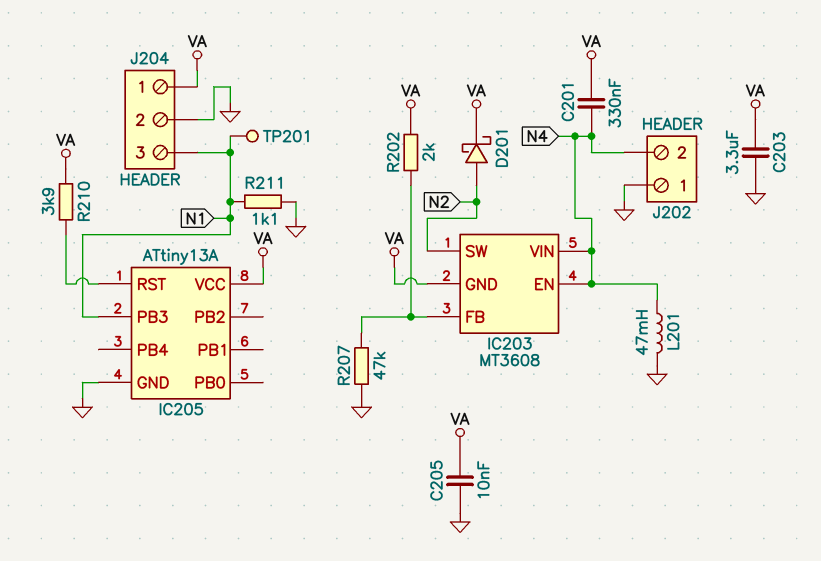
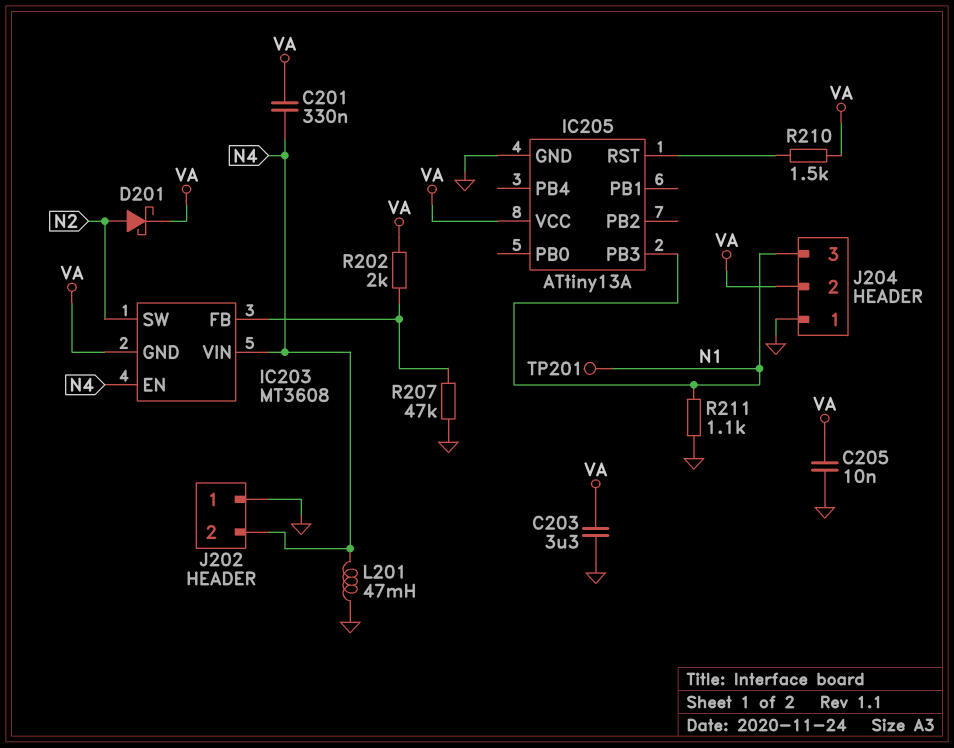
J204 pin 1: VA -> GND
J204 pin 2: GND -> VA
R210: 3.9k (IC205/RST, VA) -> 1.5k (IC205/RST, VA)

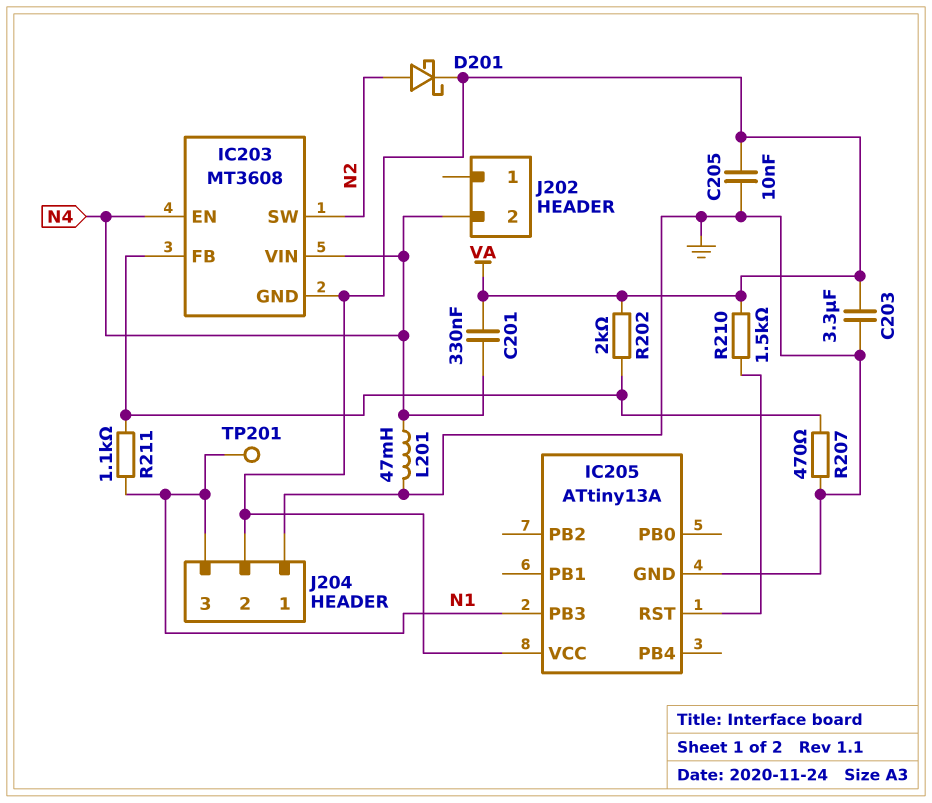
J202 pin 1: GND -> none
R207: 47k (GND, IC203/FB) -> 470 (GND, IC203/FB)
R211: 1.1k (GND, N1) -> 1.1k (IC203/FB, N1)

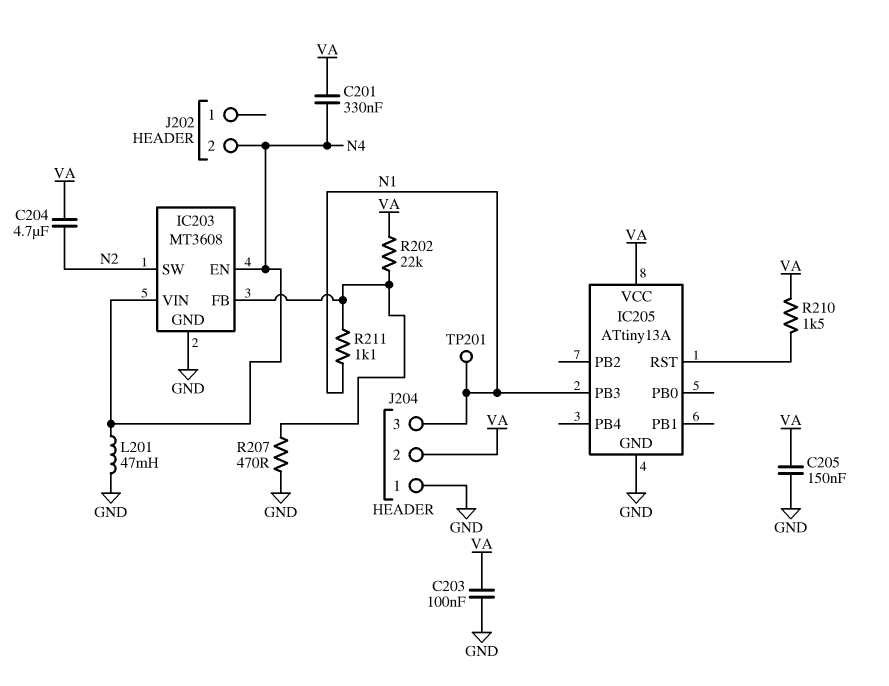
C203: 3.3uF (GND, VA) -> 100nF (GND, VA)
C204: none -> 4.7uF (N2, VA)
C205: 10nF (GND, VA) -> 150nF (GND, VA)
D201: schottky (A N2, K VA) -> none
IC203 pin GND: VA -> GND
R202: 2k (IC203/FB, VA) -> 22k (IC203/FB, VA)

